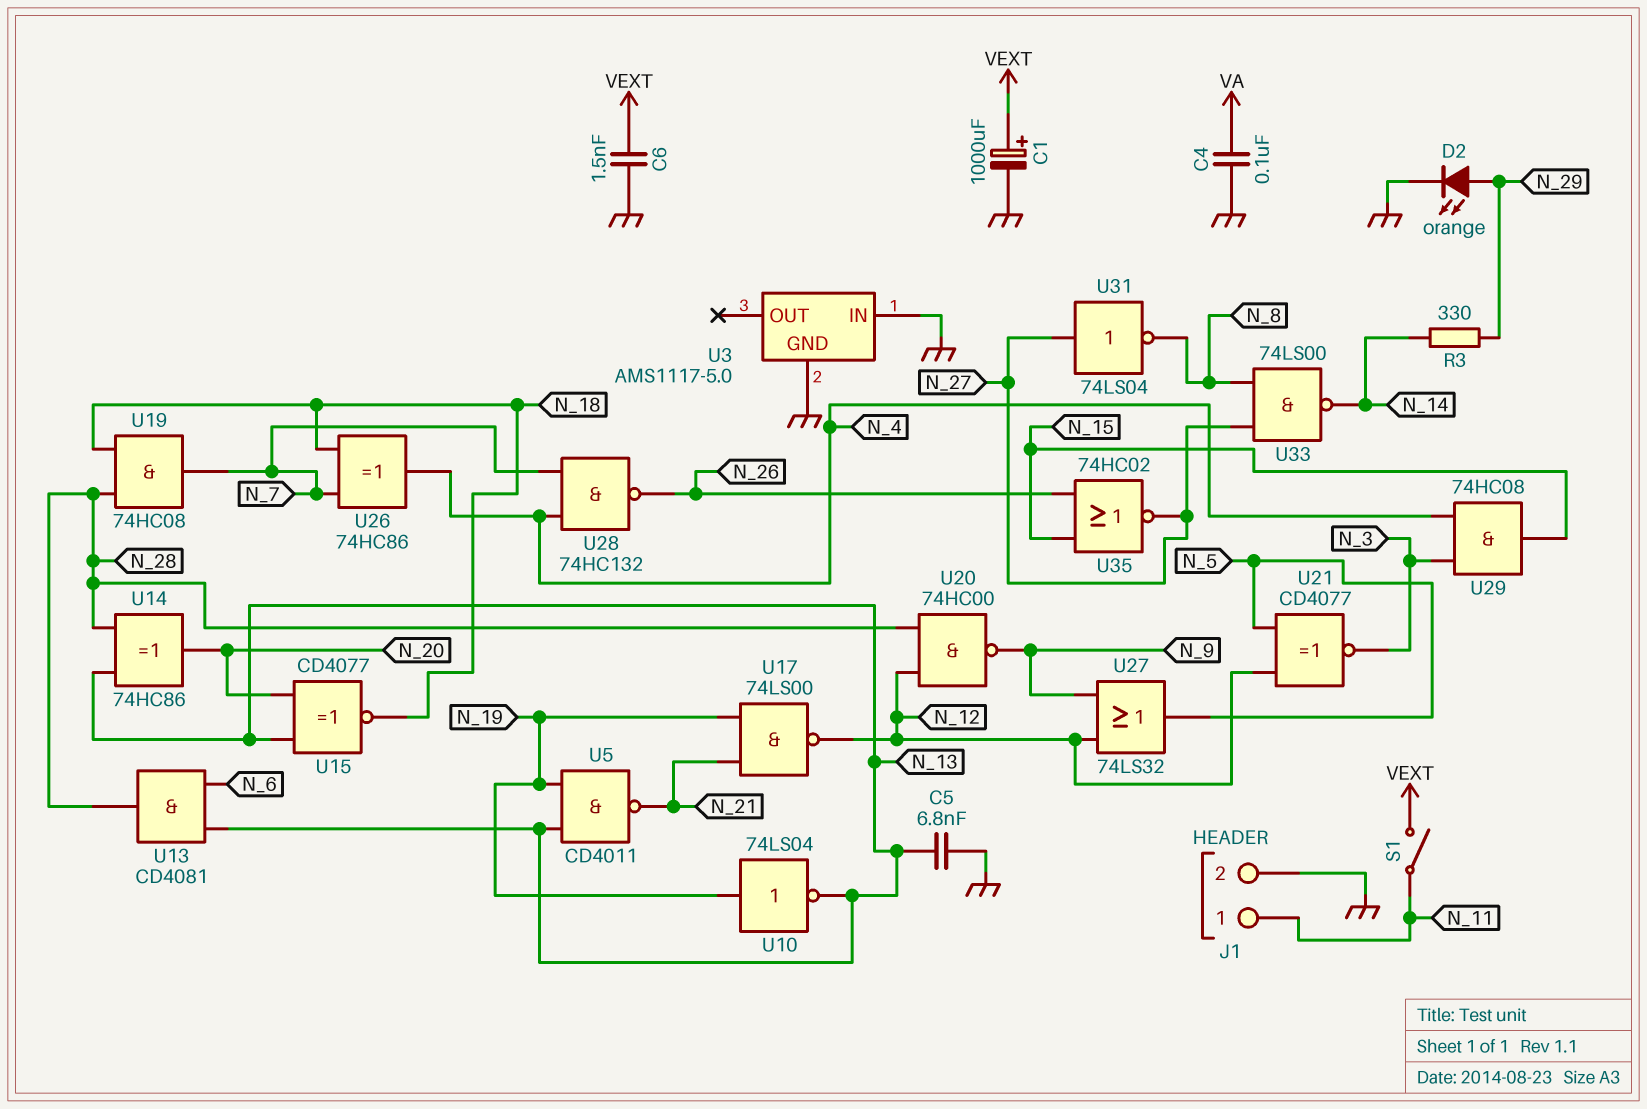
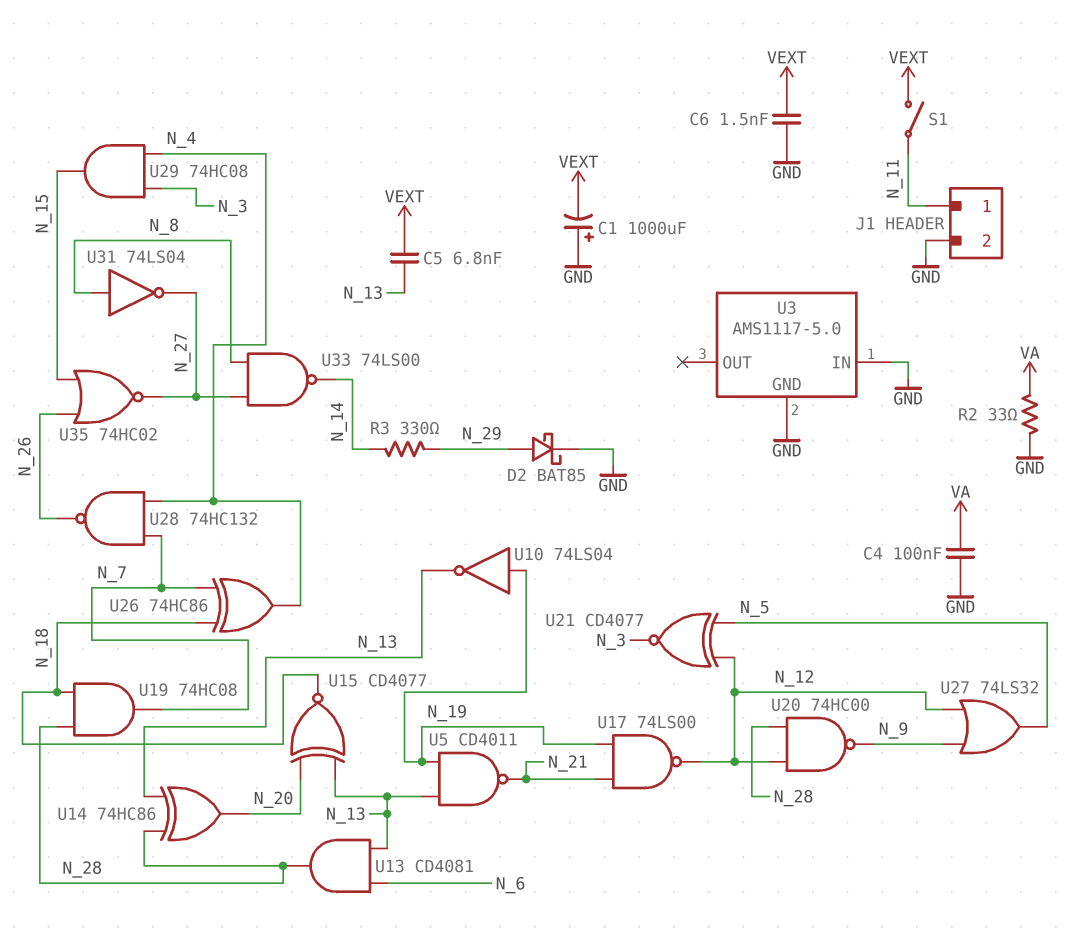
C1: 1000uF (plus VEXT, minus GND) -> 1000uF (plus GND, minus VEXT)
C5: 6.8nF (GND, N_13) -> 6.8nF (N_13, VEXT)
D2: LED orange (A N_29, K GND) -> schottky BAT85 (A N_29, K GND)
R2: none -> 33 (GND, VA)
U31: NOT 74LS04 (in N_27, out N_8) -> NOT 74LS04 (in N_8, out N_27)

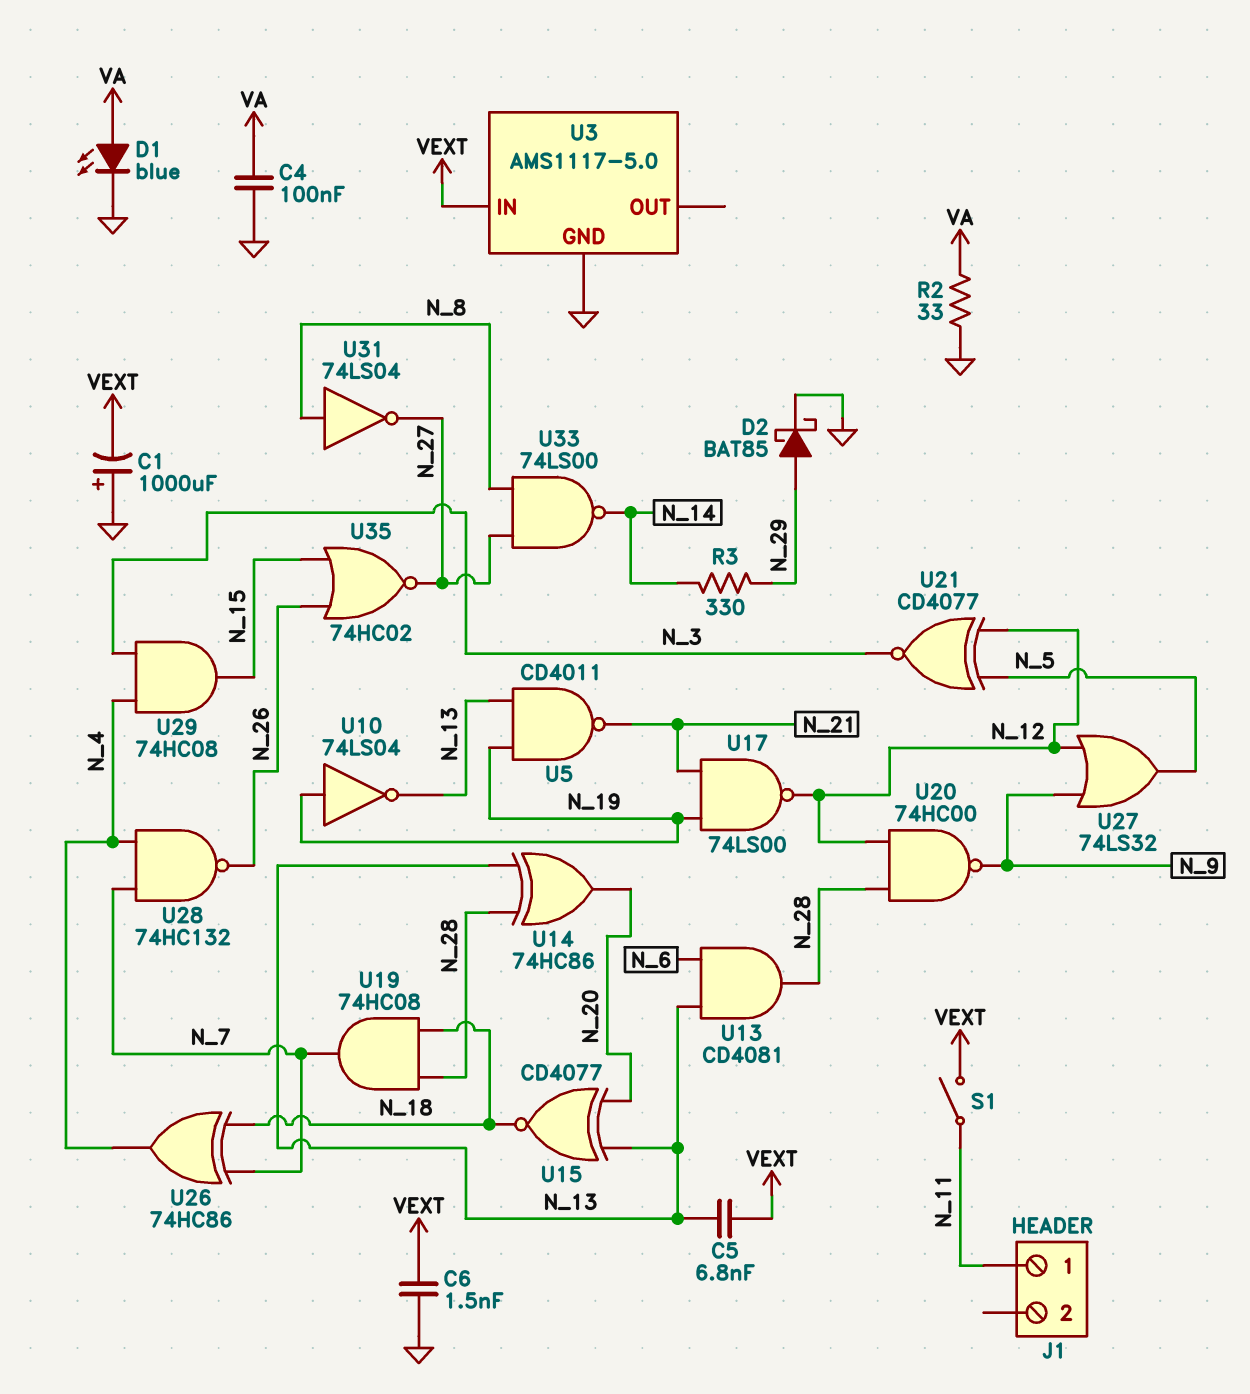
D1: none -> LED blue (A VA, K GND)
J1 pin 2: GND -> none
U3 pin IN: GND -> VEXT

